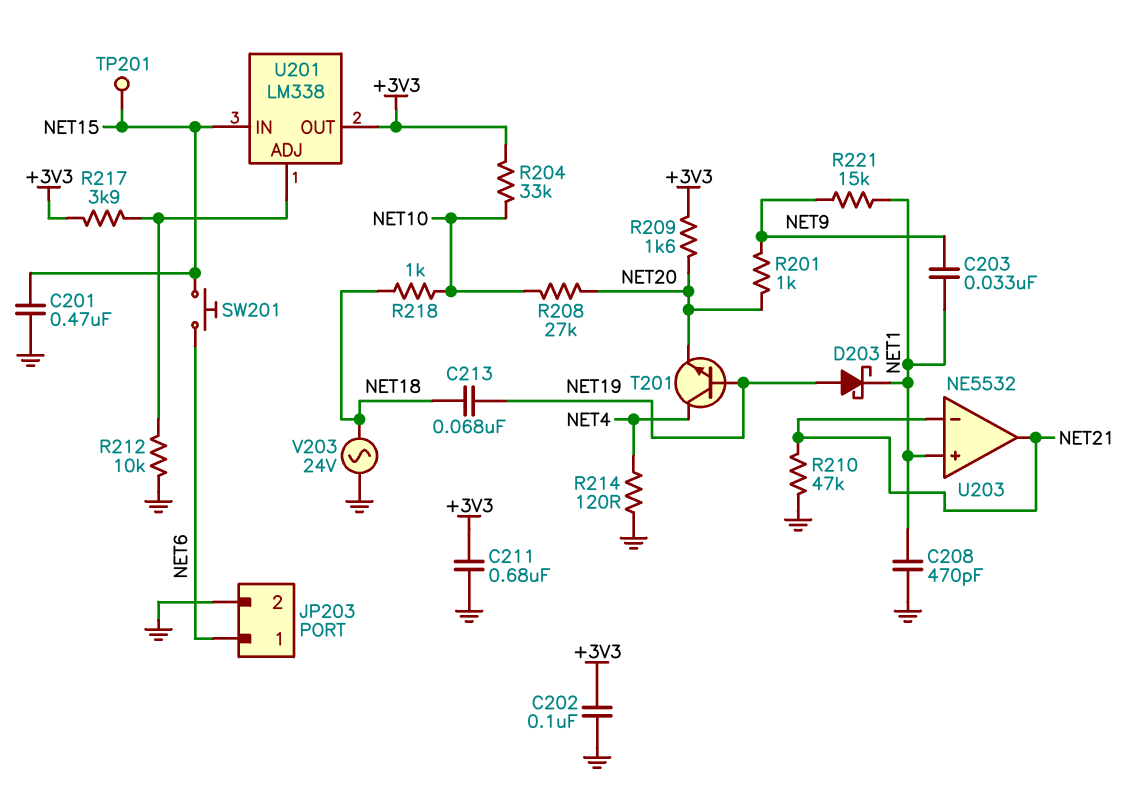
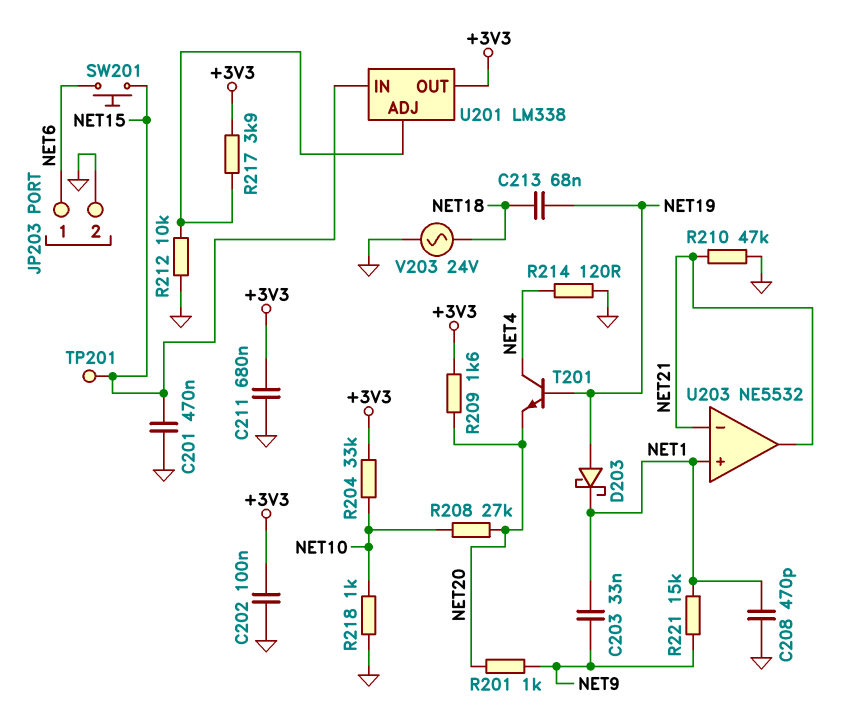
R218: 1k (NET10, NET18) -> 1k (GND, NET10)

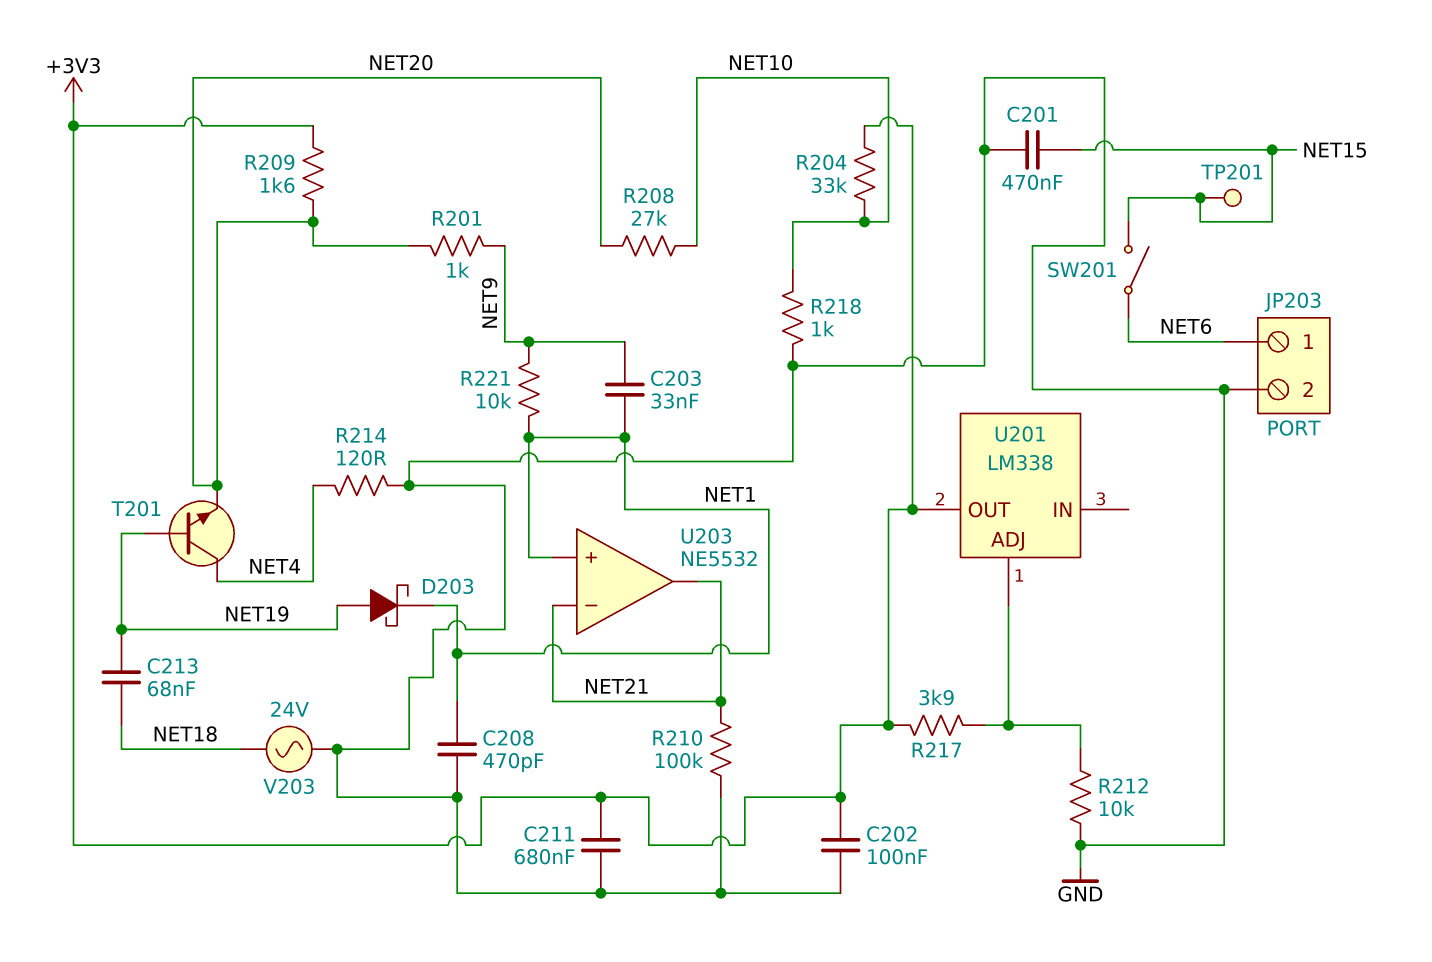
R210: 47k (GND, NET21) -> 100k (GND, NET21)
R221: 15k (NET1, NET9) -> 10k (NET1, NET9)
SW201: button (NET6, NET15) -> switch (NET6, NET15)
U201 pin IN: NET15 -> none

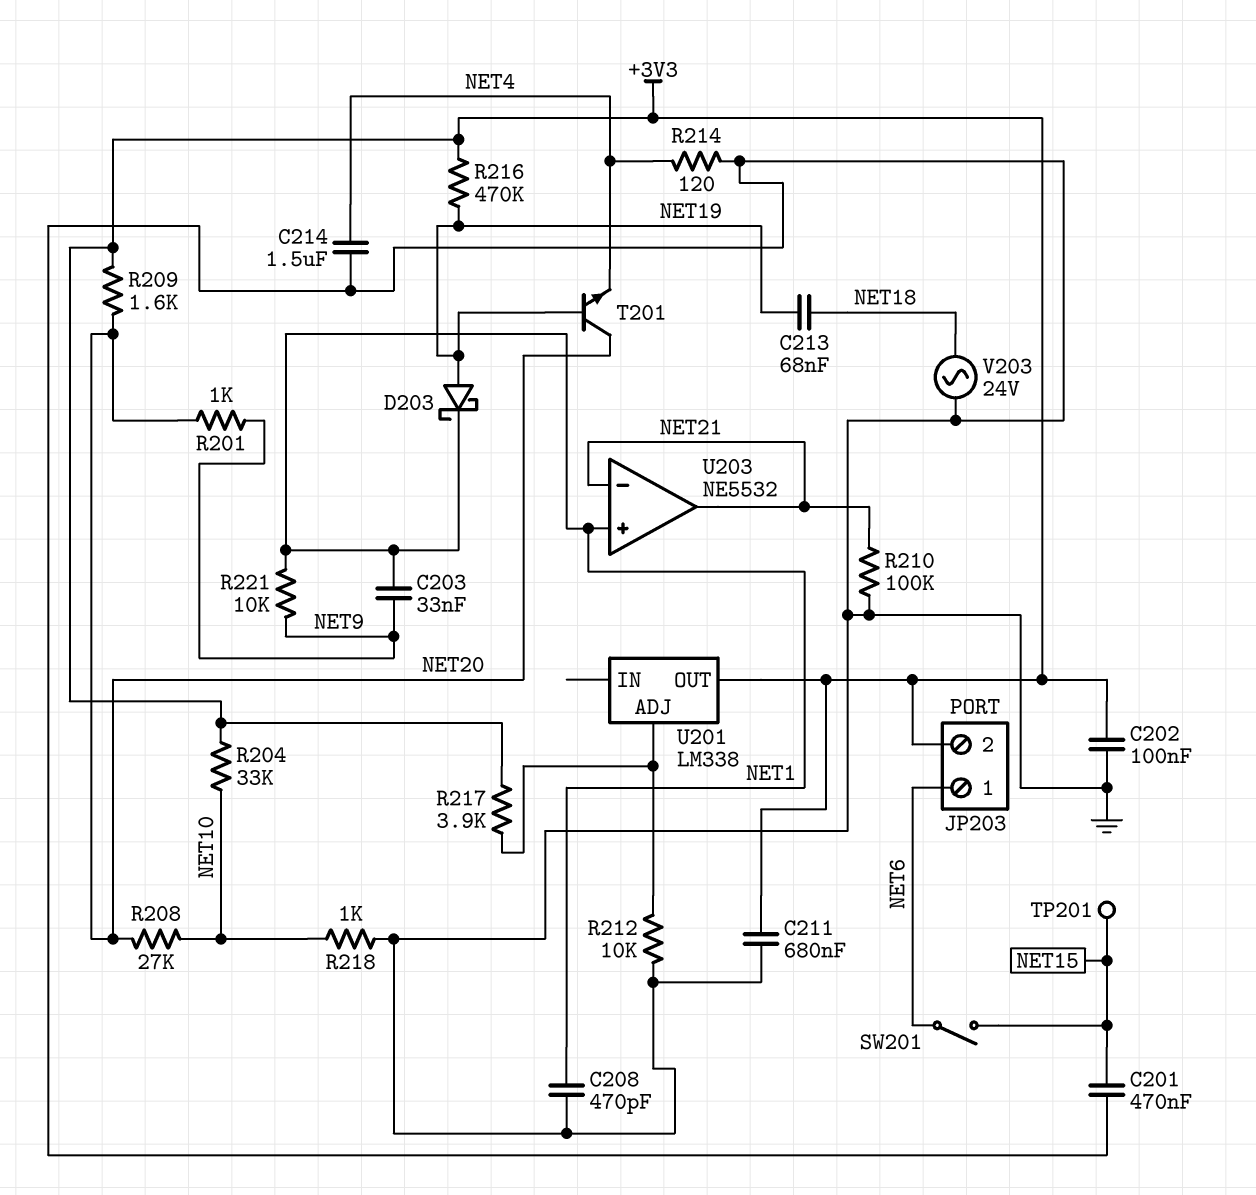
C214: none -> 1.5uF (GND, NET4)
JP203 pin 2: GND -> +3V3
R216: none -> 470k (+3V3, NET19)
T201: NPN (B NET19, C NET4, E NET20) -> NPN (B NET19, C NET20, E NET4)

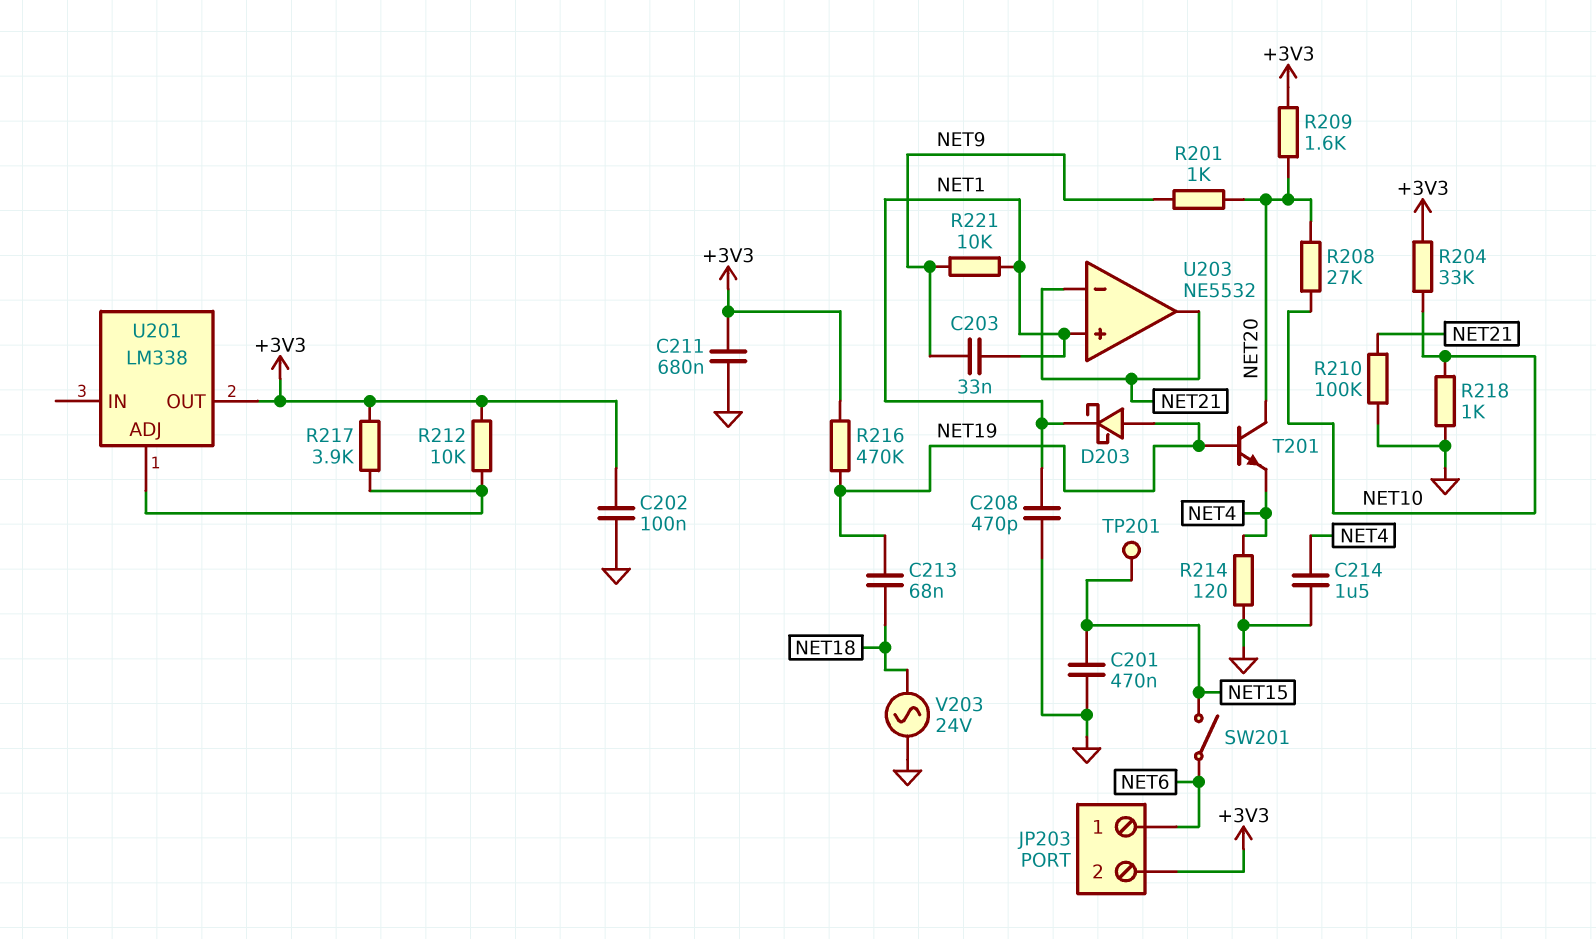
R212: 10k (GND, U201/ADJ) -> 10k (+3V3, U201/ADJ)

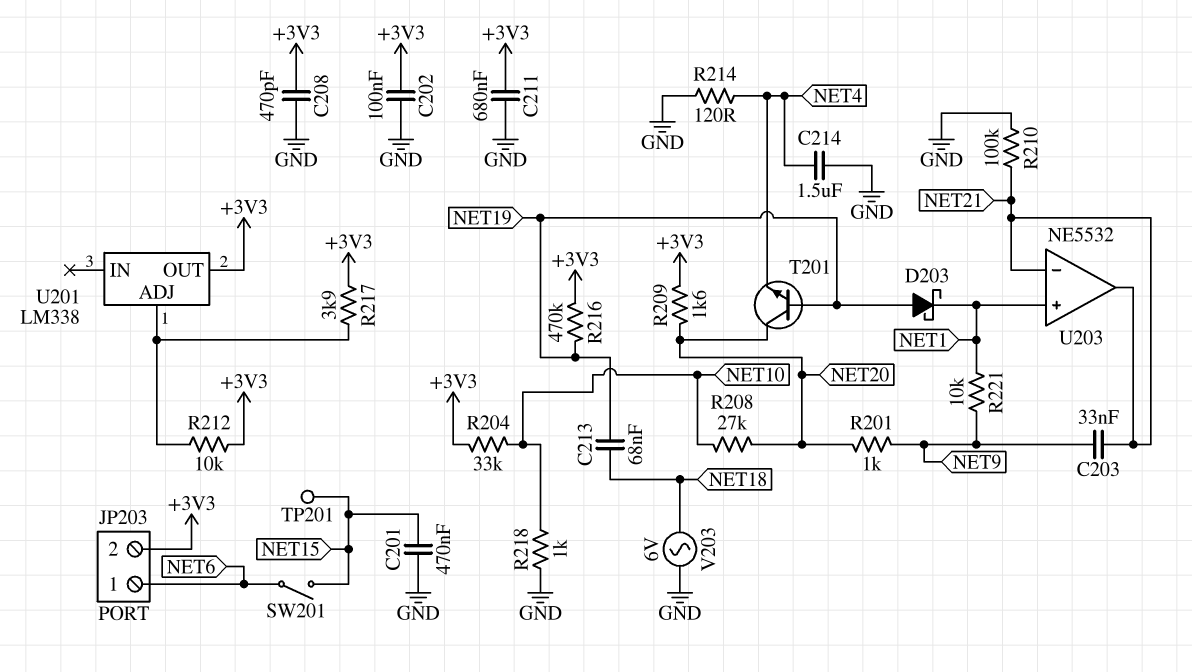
C203: 33nF (NET1, NET9) -> 33nF (NET9, NET21)
C208: 470pF (GND, NET1) -> 470pF (+3V3, GND)
V203: AC 24V (GND, NET18) -> AC 6V (GND, NET18)

